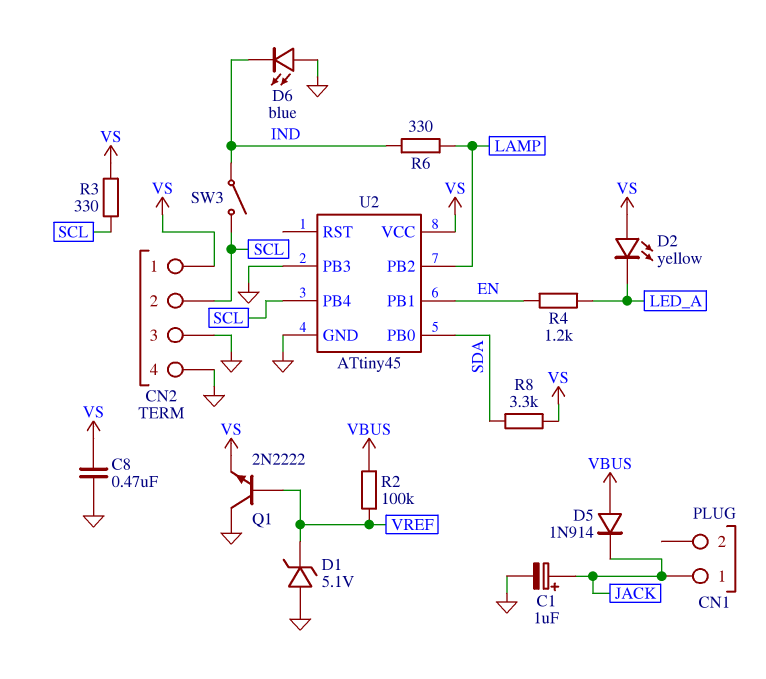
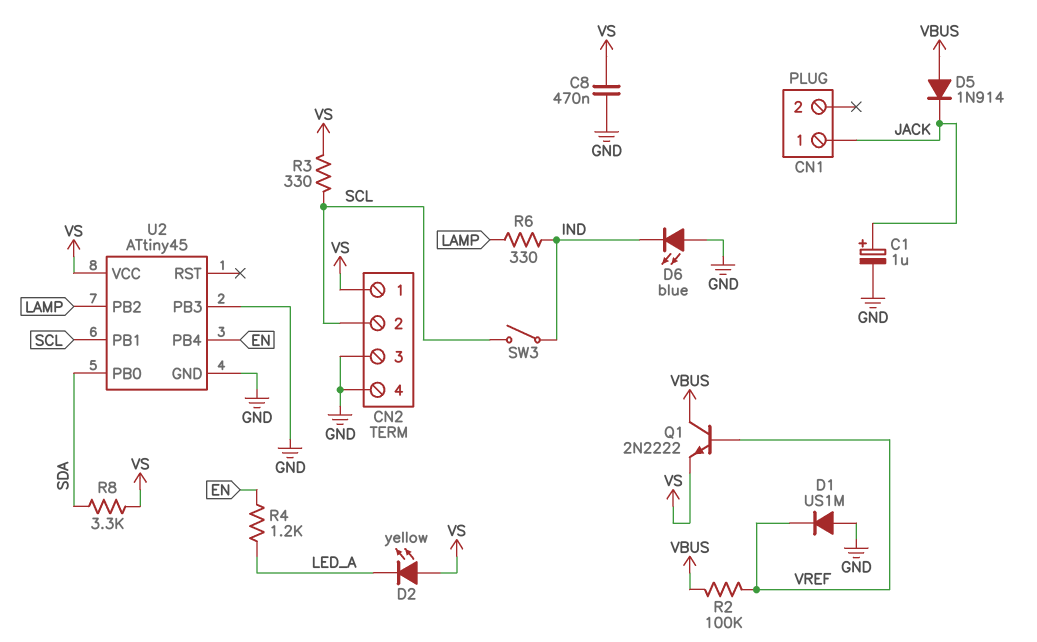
D1: zener 5.1V (A GND, K VREF) -> diode US1M (A GND, K VREF)
Q1: NPN 2N2222 (B VREF, C GND, E VS) -> NPN 2N2222 (B VREF, C VBUS, E VS)
U2 pin PB1: EN -> SCL
U2 pin PB4: SCL -> EN

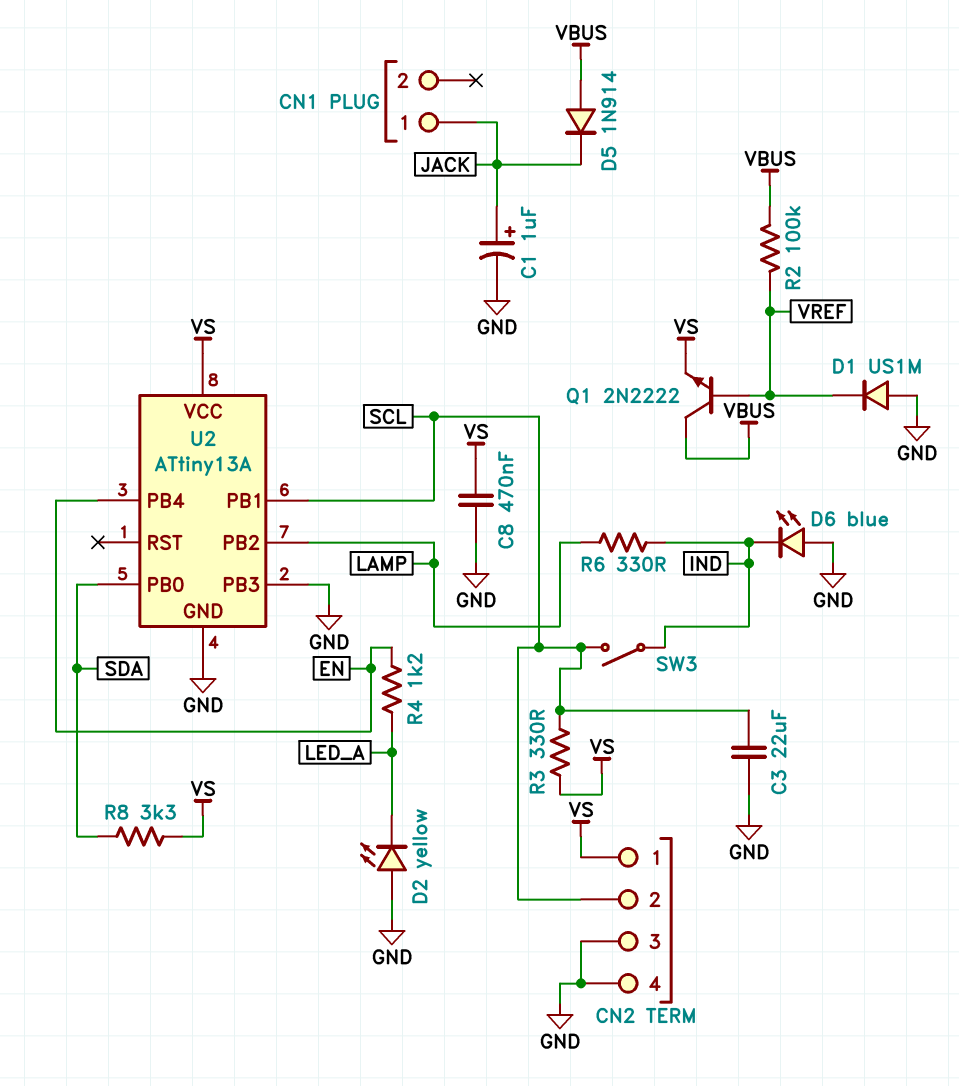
C3: none -> 22uF (GND, SCL)
D2: LED yellow (A VS, K LED_A) -> LED yellow (A GND, K LED_A)
U2: ATtiny45 -> ATtiny13A

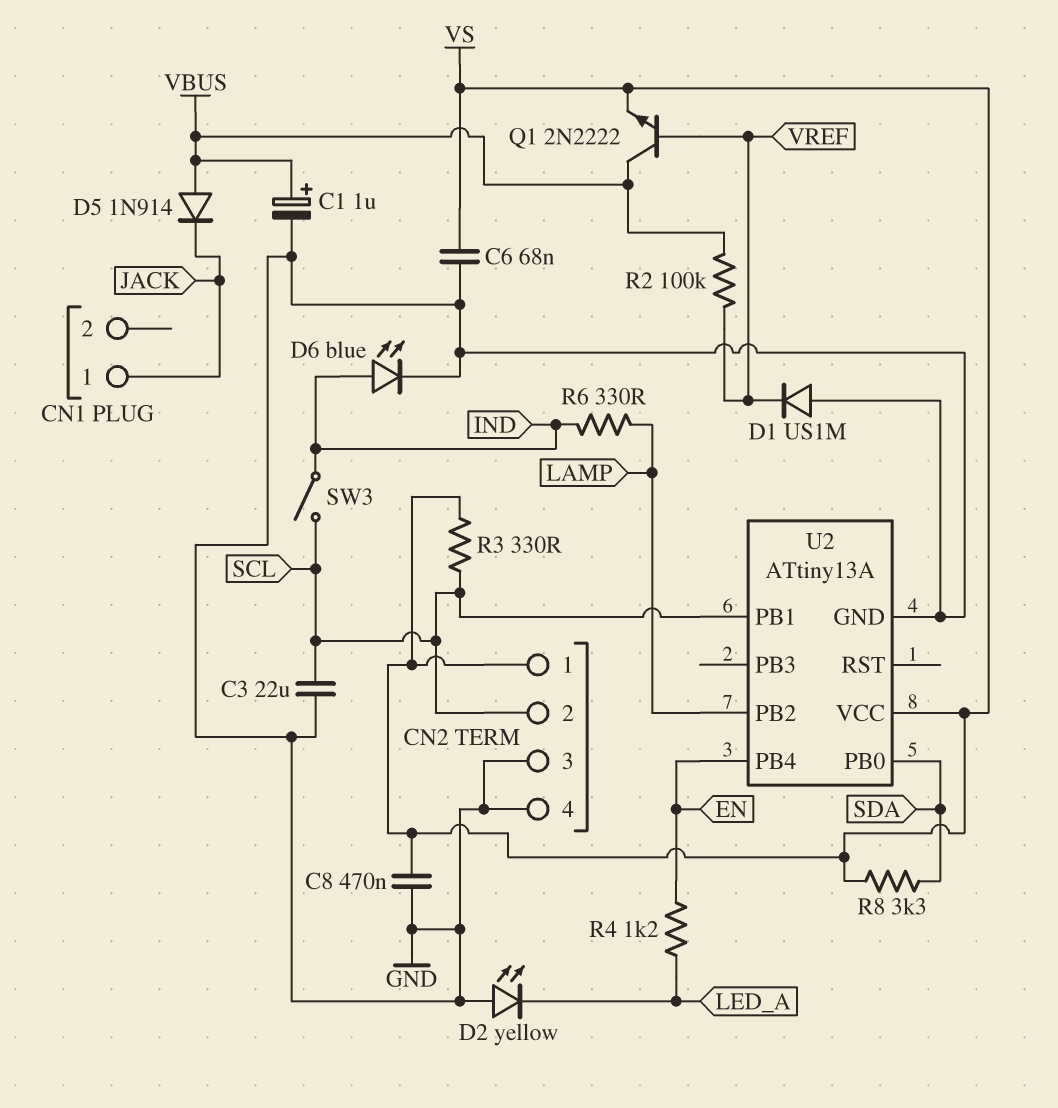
C1: 1uF (plus JACK, minus GND) -> 1uF (plus VBUS, minus GND)
C6: none -> 68nF (GND, VS)
D6: LED blue (A GND, K IND) -> LED blue (A IND, K GND)
U2 pin PB3: GND -> none

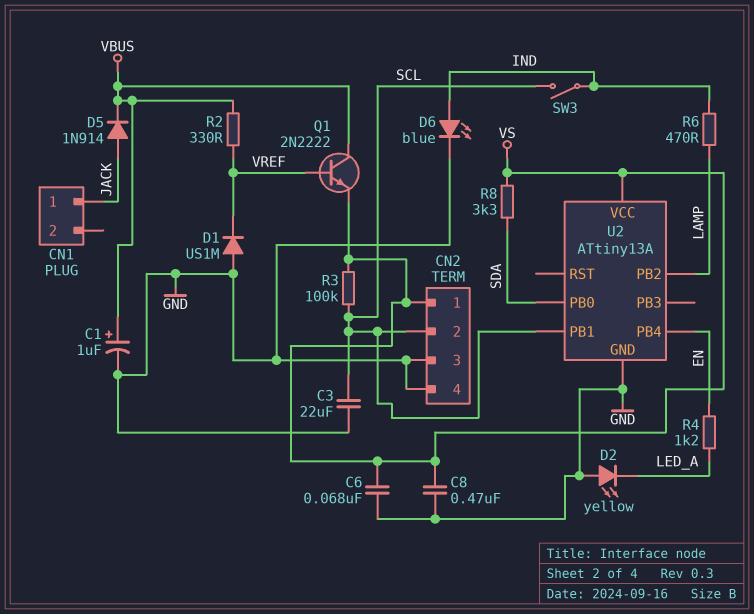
D5: diode 1N914 (A VBUS, K JACK) -> diode 1N914 (A JACK, K VBUS)
R2: 100k (VBUS, VREF) -> 330 (VBUS, VREF)
R3: 330 (SCL, VS) -> 100k (SCL, VS)
R6: 330 (IND, LAMP) -> 470 (IND, LAMP)

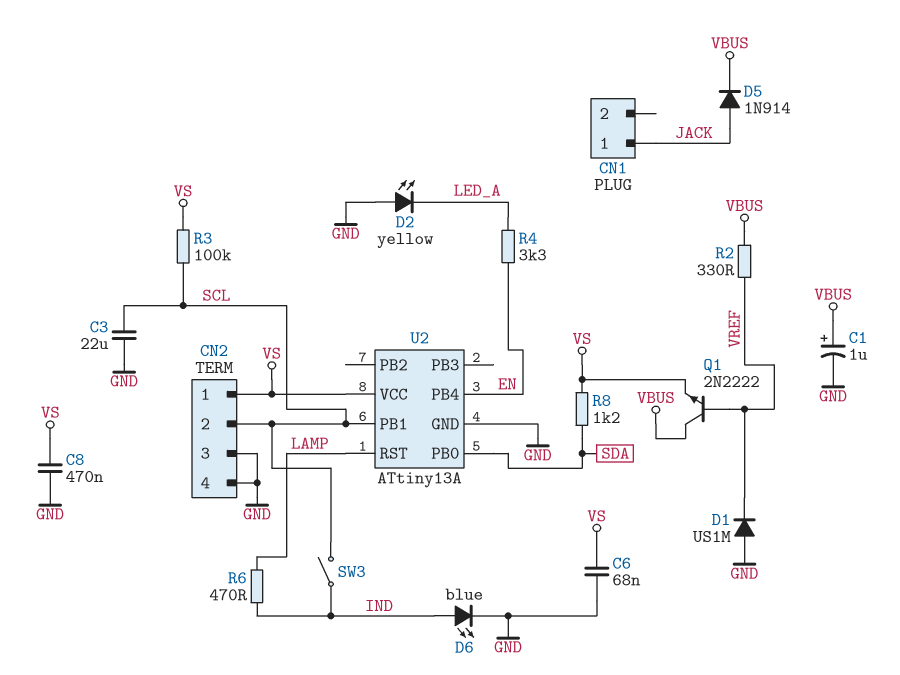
R4: 1.2k (EN, LED_A) -> 3.3k (EN, LED_A)
R8: 3.3k (SDA, VS) -> 1.2k (SDA, VS)
U2 pin PB2: LAMP -> none
U2 pin RST: none -> LAMP

